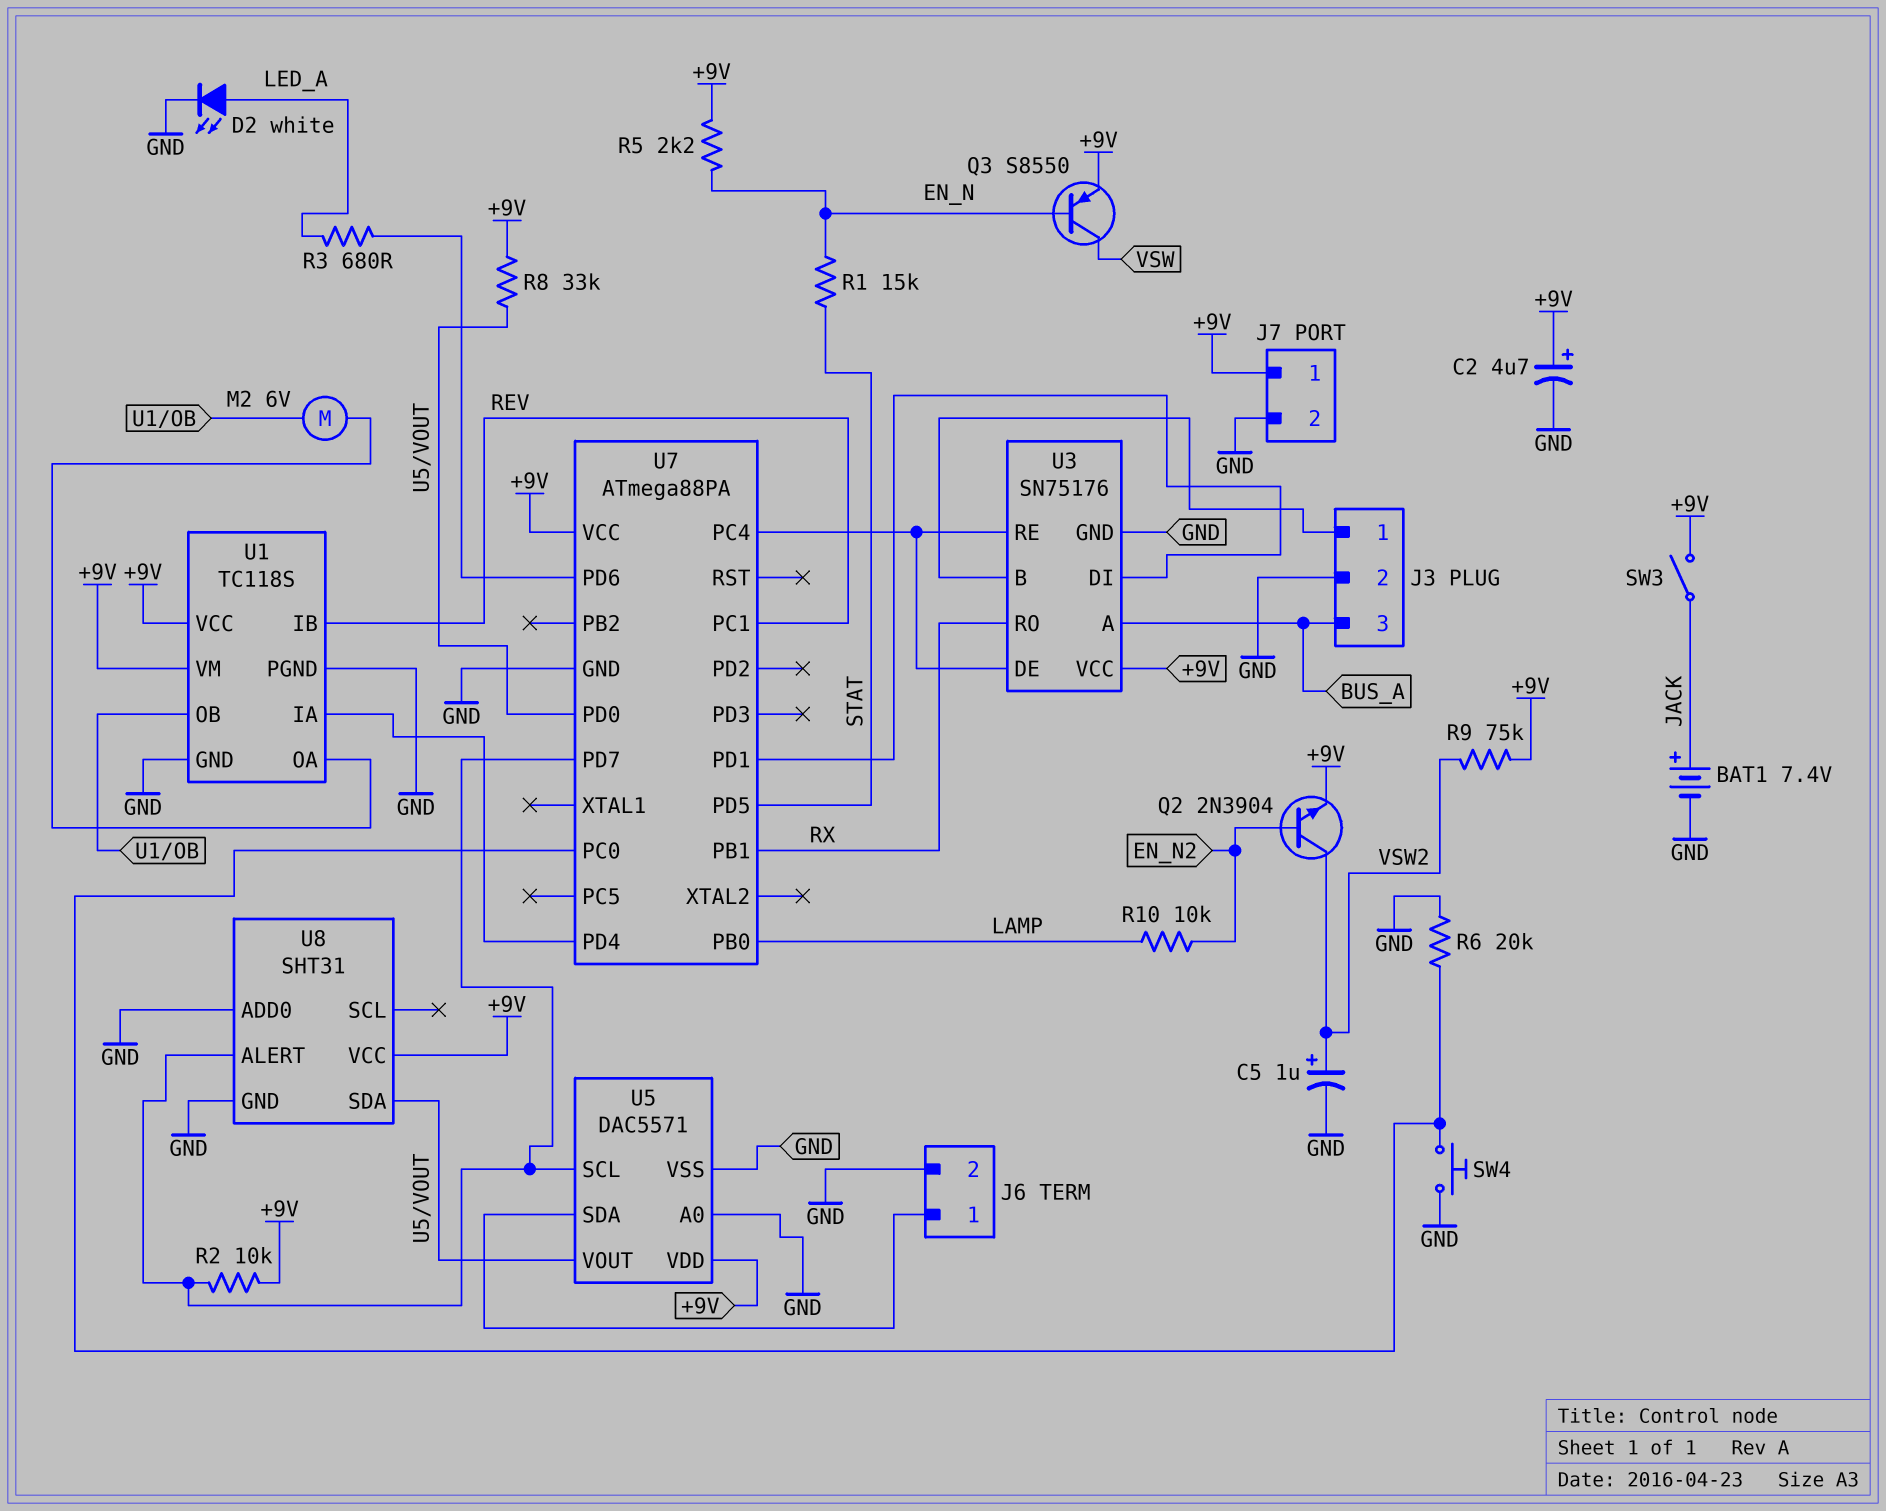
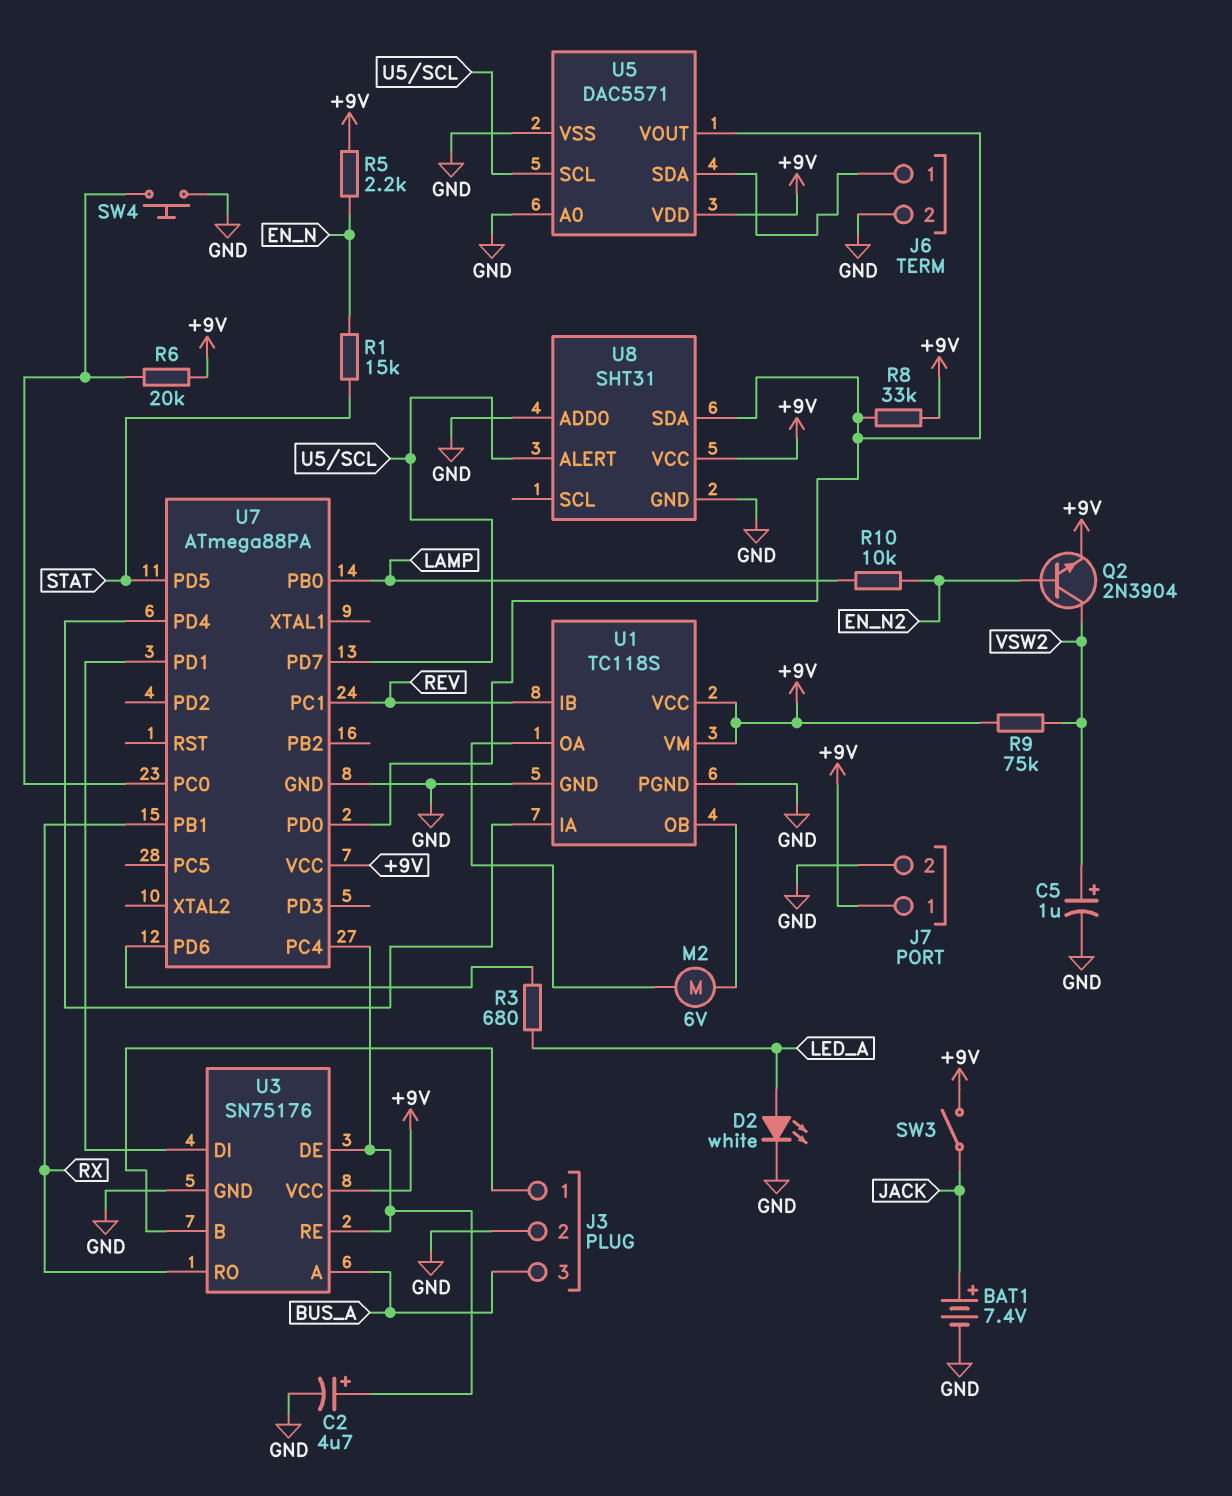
C2: 4.7uF (plus +9V, minus GND) -> 4.7uF (plus U3/DE, minus GND)
Q3: PNP S8550 (B EN_N, C VSW, E +9V) -> none
R2: 10k (+9V, U5/SCL) -> none
R6: 20k (GND, U7/PC0) -> 20k (+9V, U7/PC0)

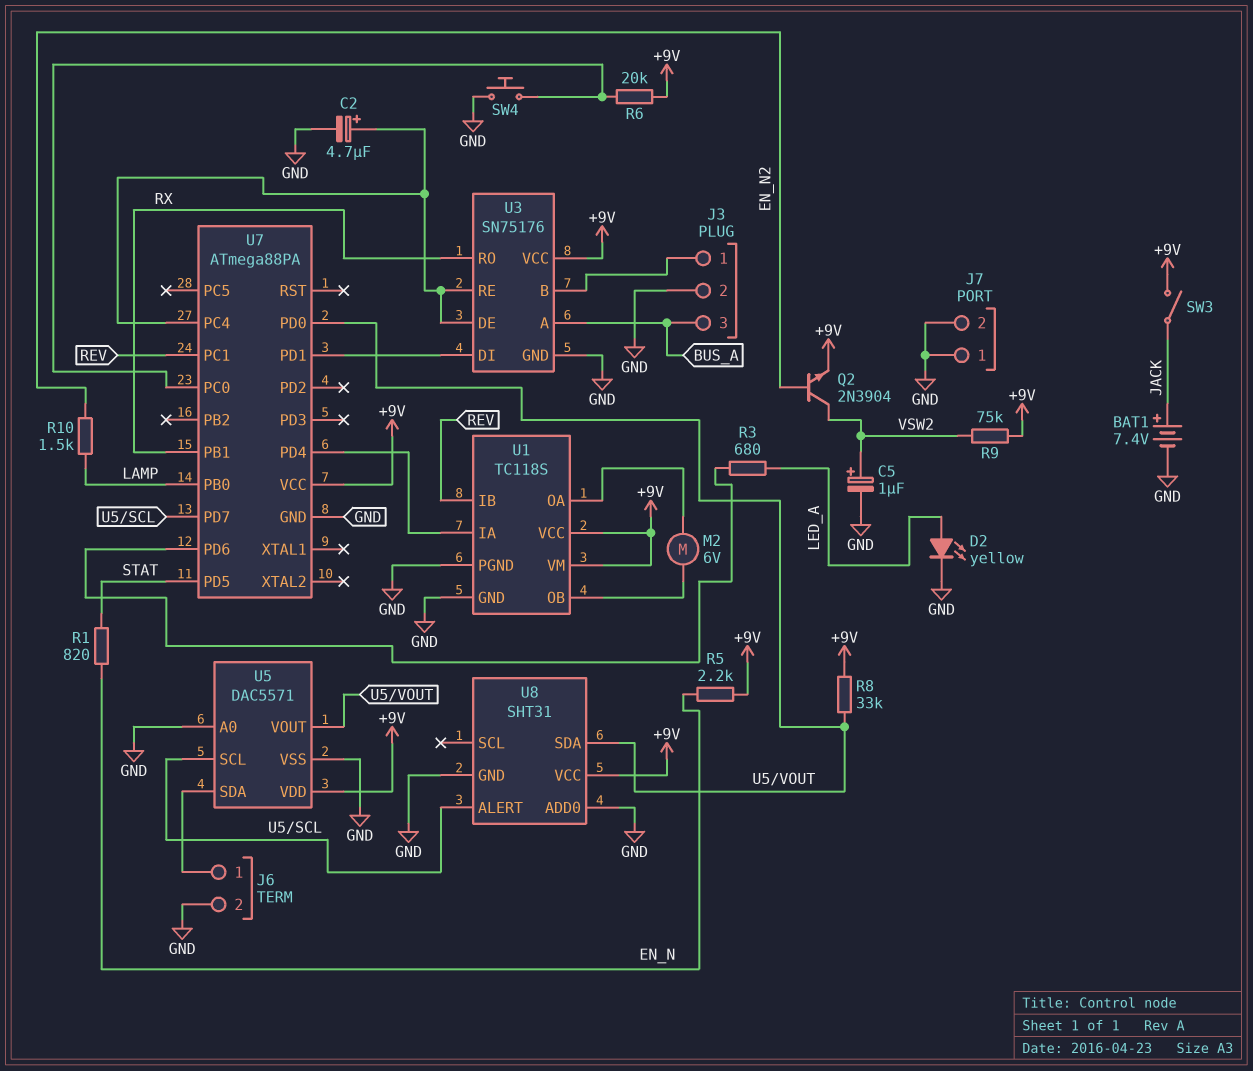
D2: LED white (A LED_A, K GND) -> LED yellow (A LED_A, K GND)
J7 pin 1: +9V -> GND
R1: 15k (EN_N, STAT) -> 820 (EN_N, STAT)
R10: 10k (EN_N2, LAMP) -> 1.5k (EN_N2, LAMP)

